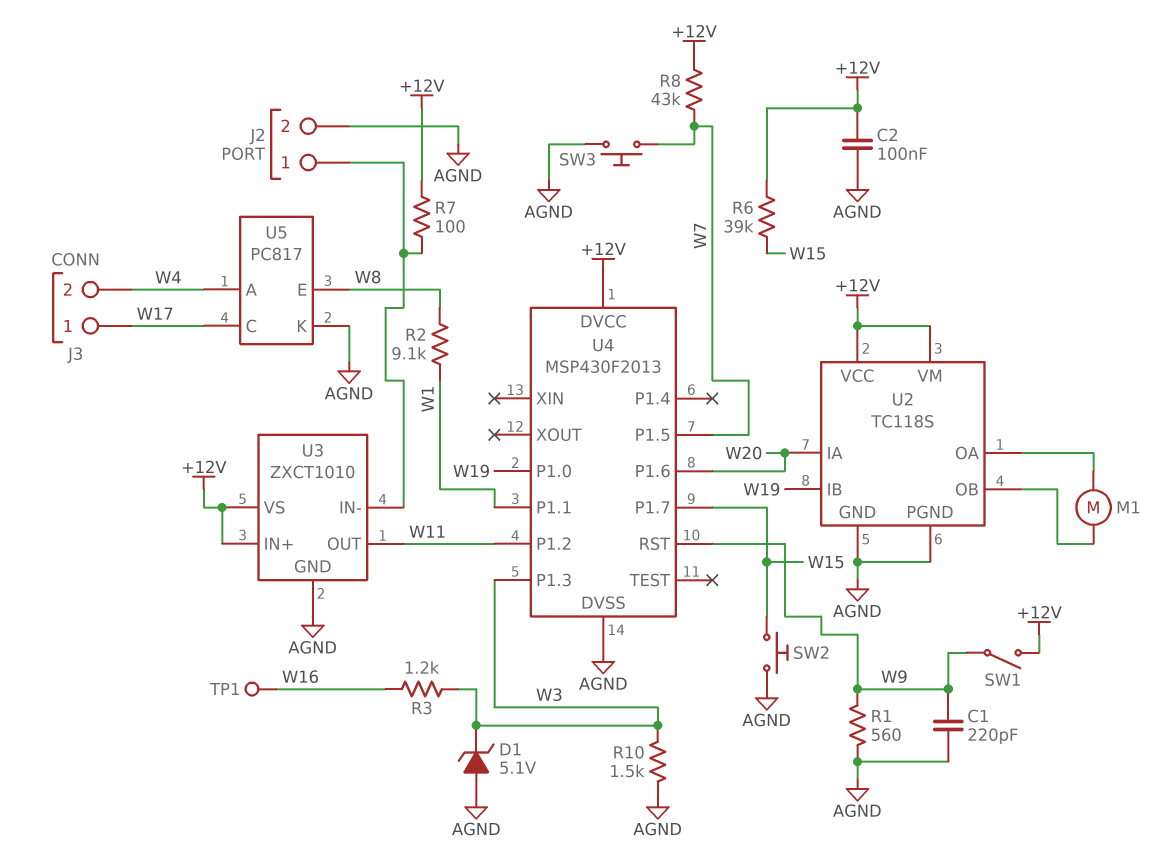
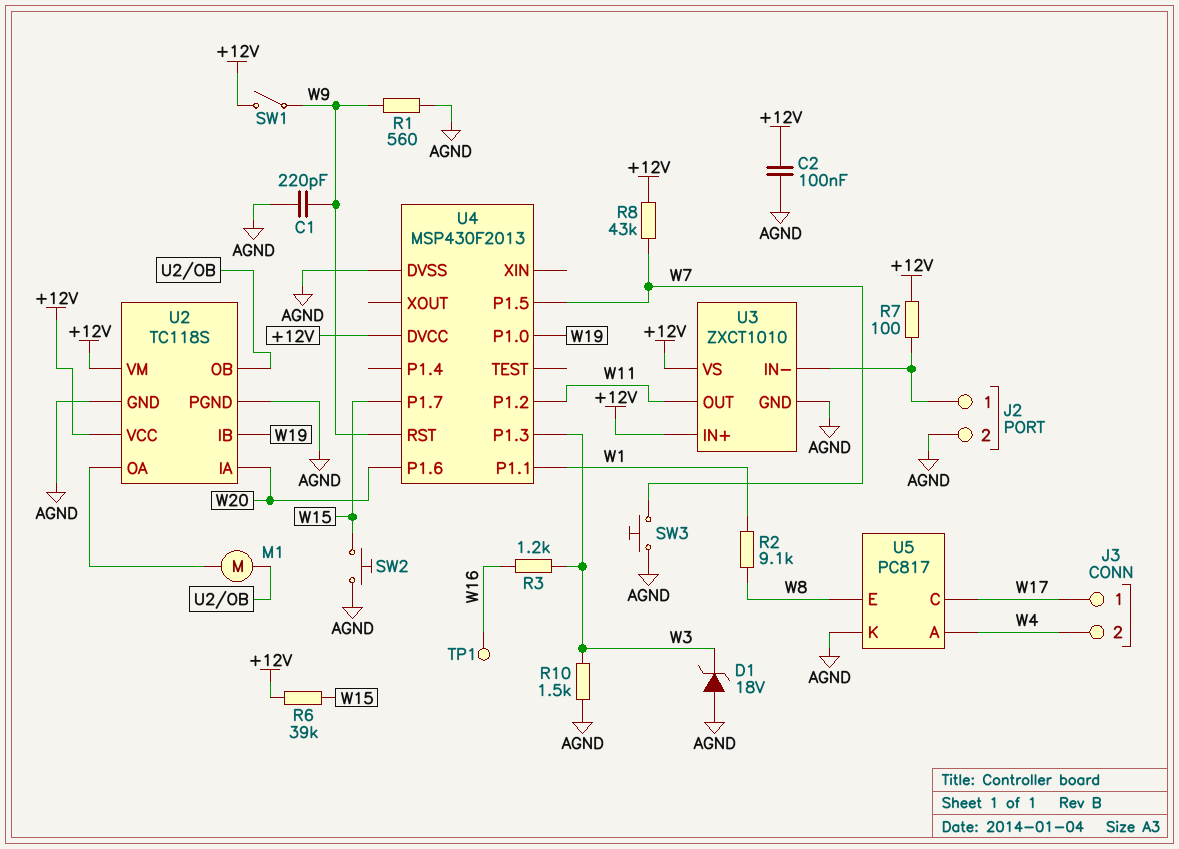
D1: zener 5.1V (A AGND, K W3) -> zener 18V (A AGND, K W3)

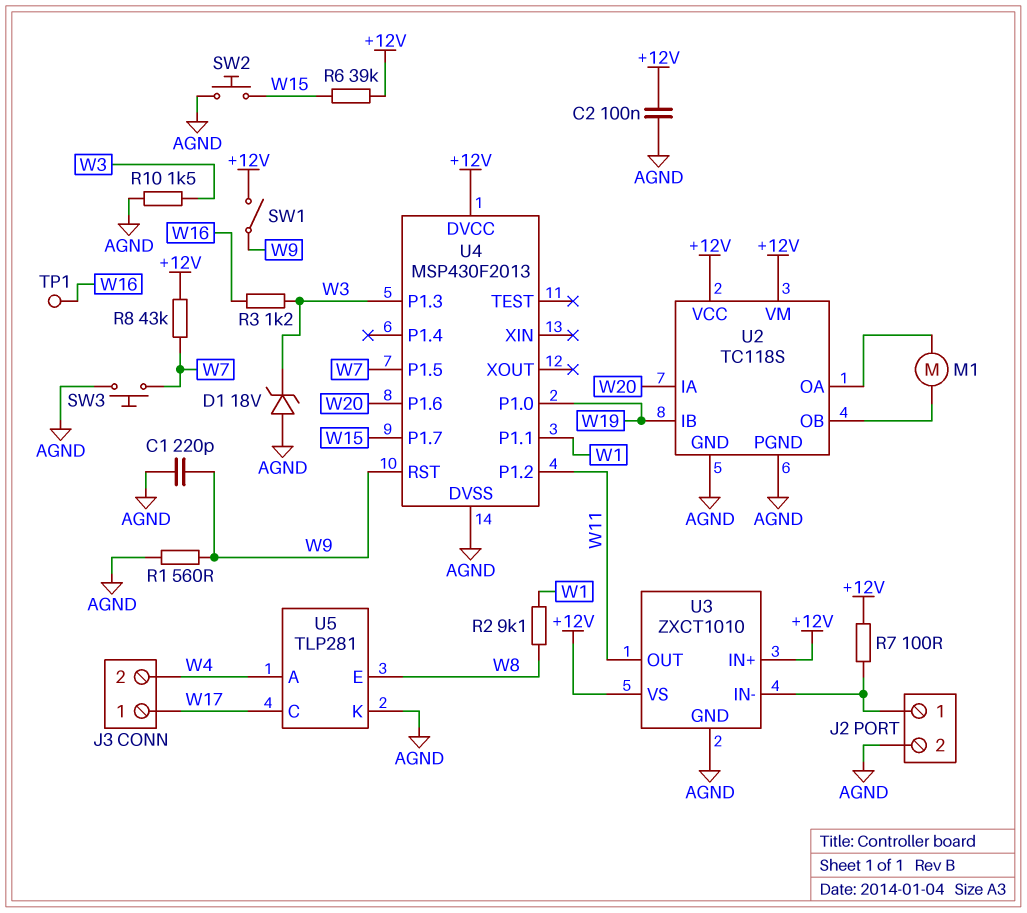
U5: PC817 -> TLP281

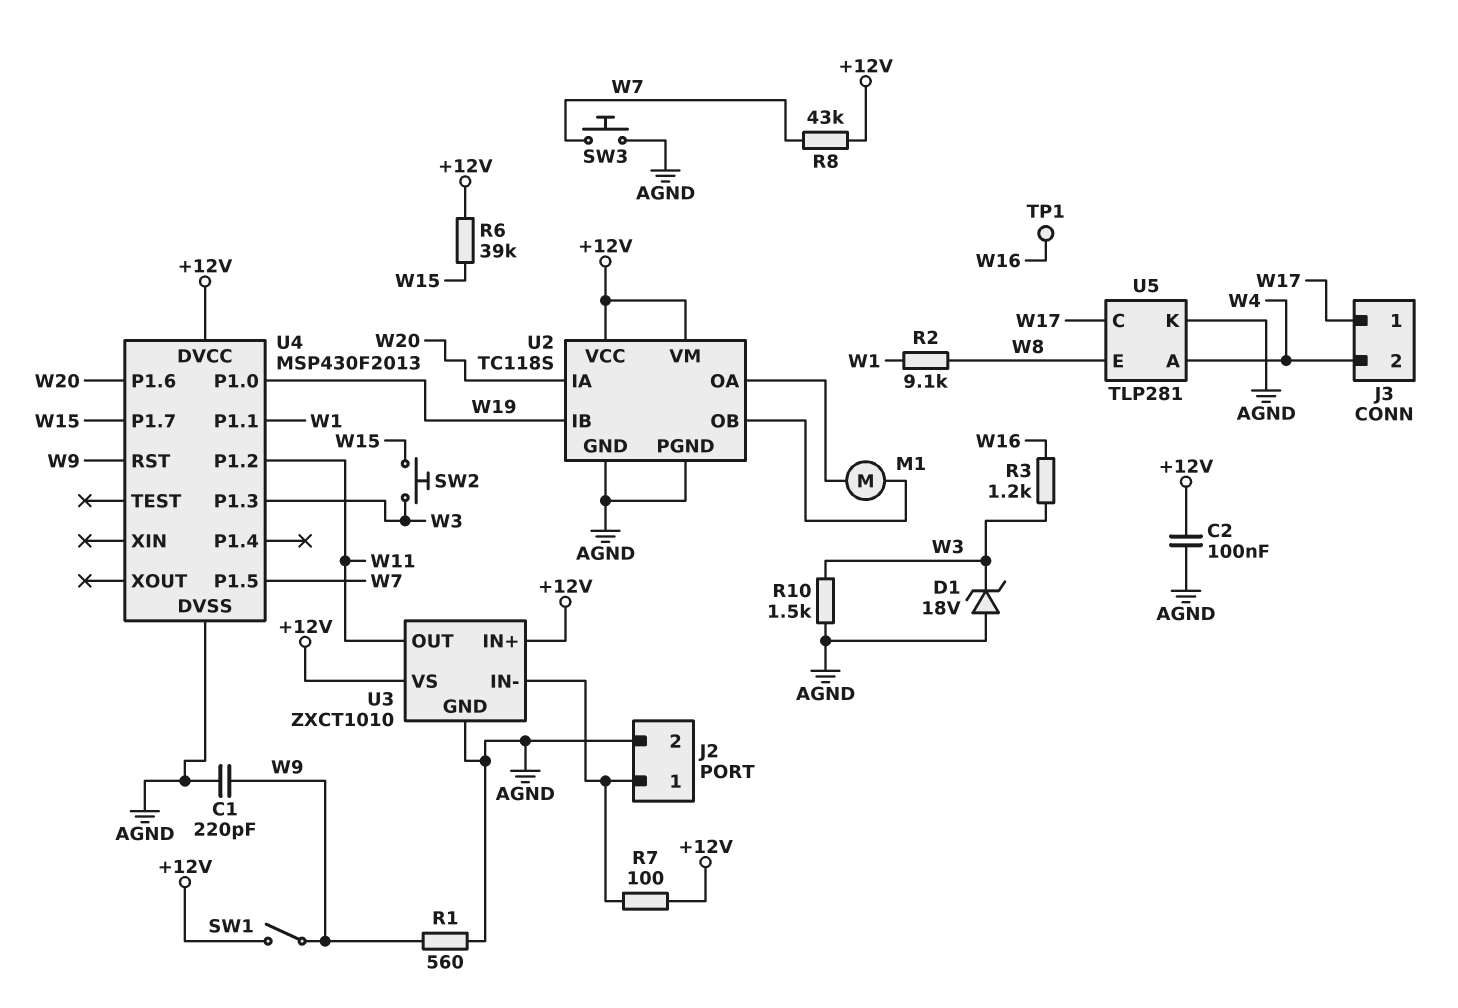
SW2: button (AGND, W15) -> button (W3, W15)

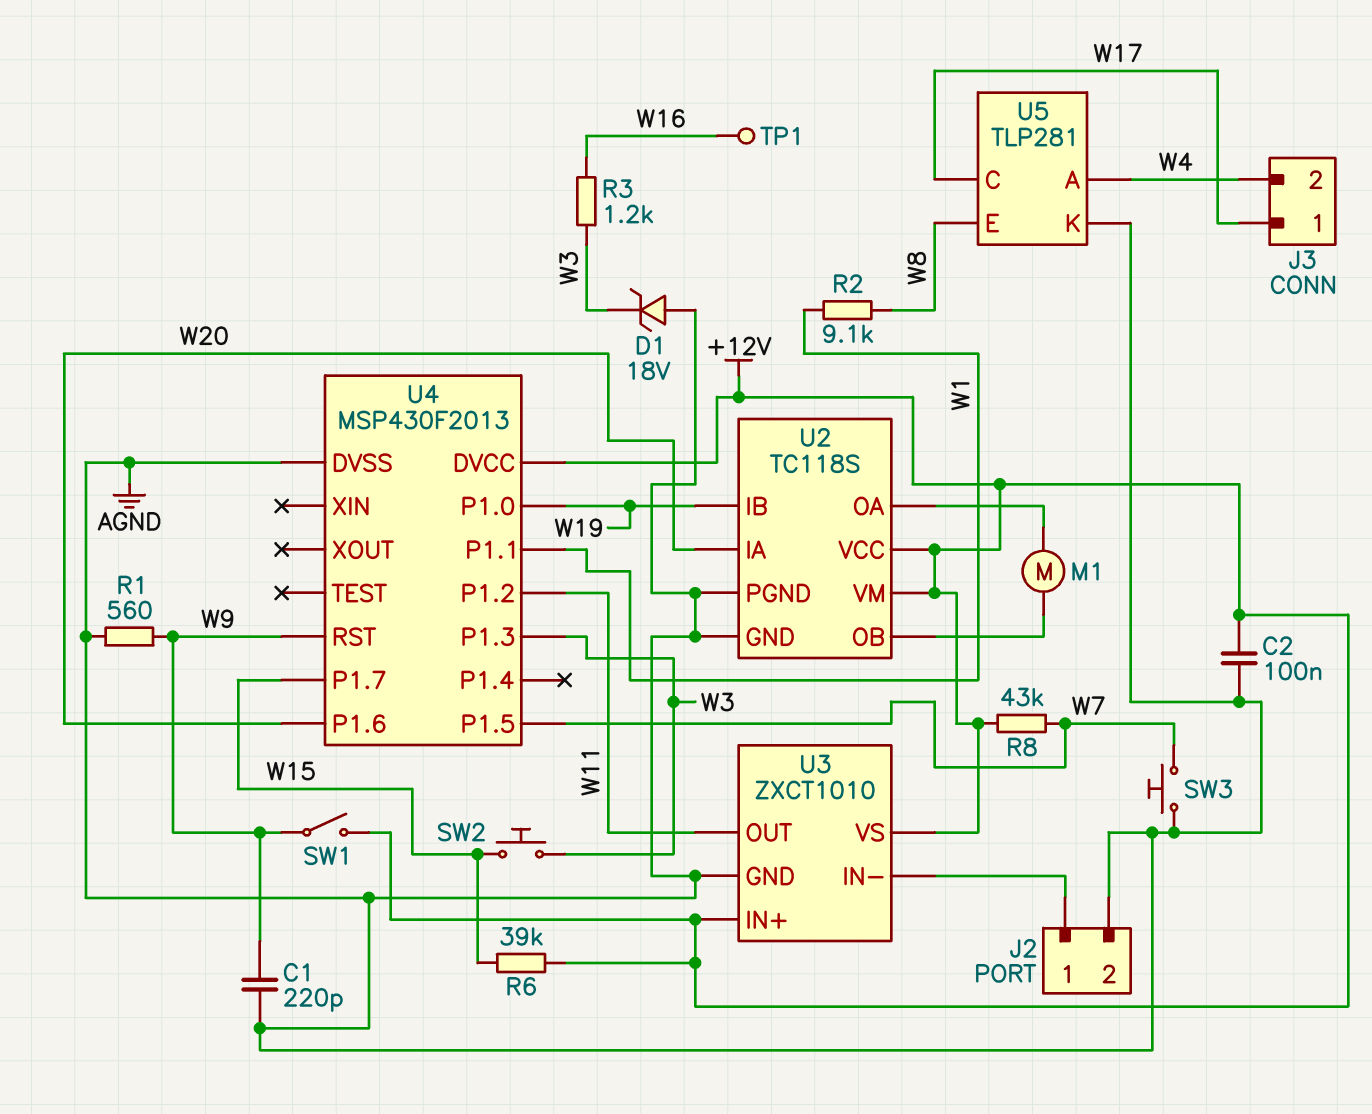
R7: 100 (+12V, J2/1) -> none
R10: 1.5k (AGND, W3) -> none

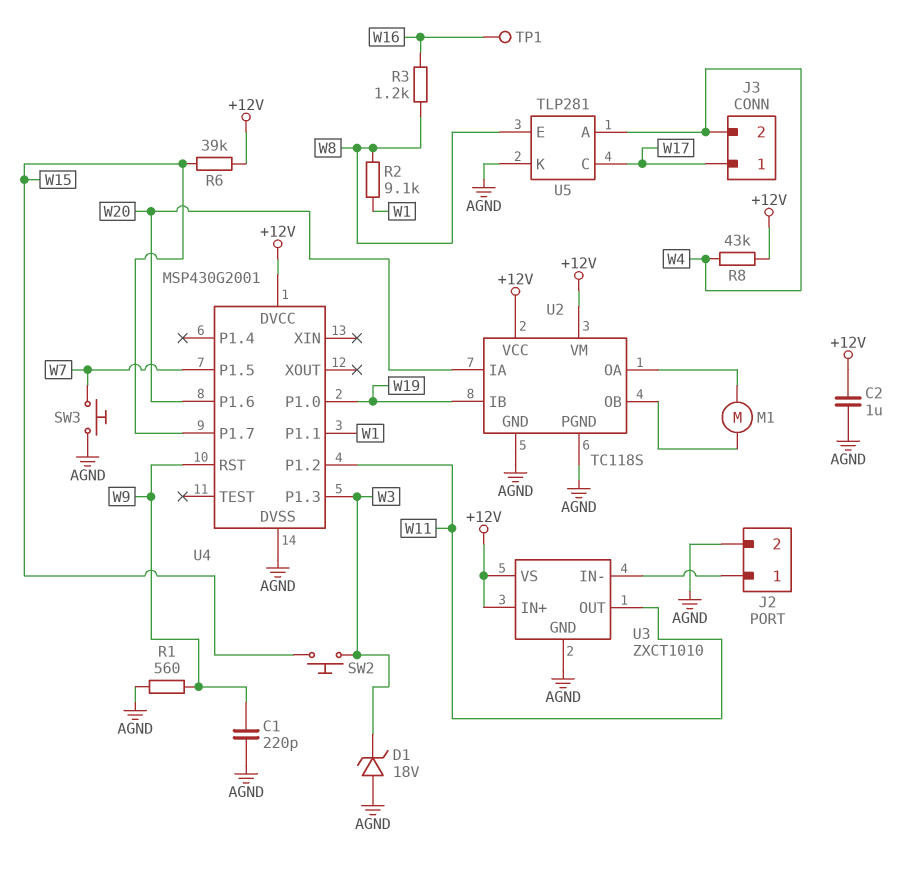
C2: 100nF (+12V, AGND) -> 1uF (+12V, AGND)
R3: 1.2k (W3, W16) -> 1.2k (W8, W16)
R8: 43k (+12V, W7) -> 43k (+12V, W4)
SW1: switch (+12V, W9) -> none
U4: MSP430F2013 -> MSP430G2001

